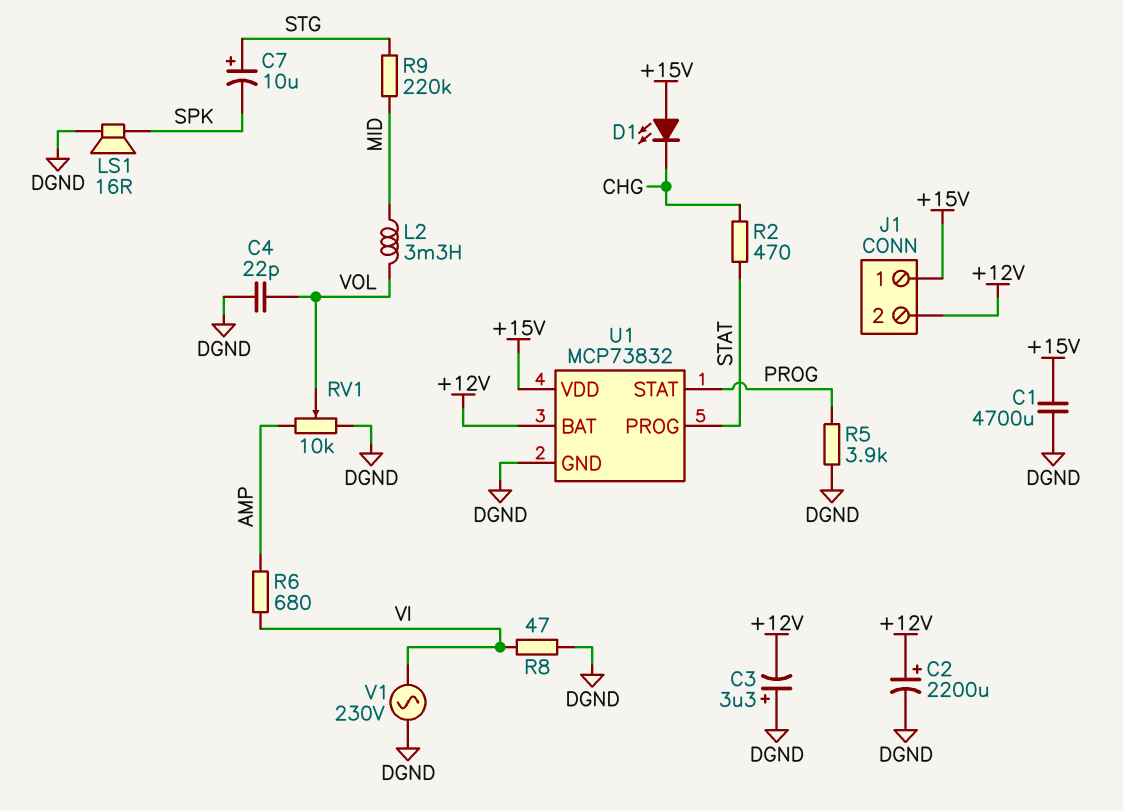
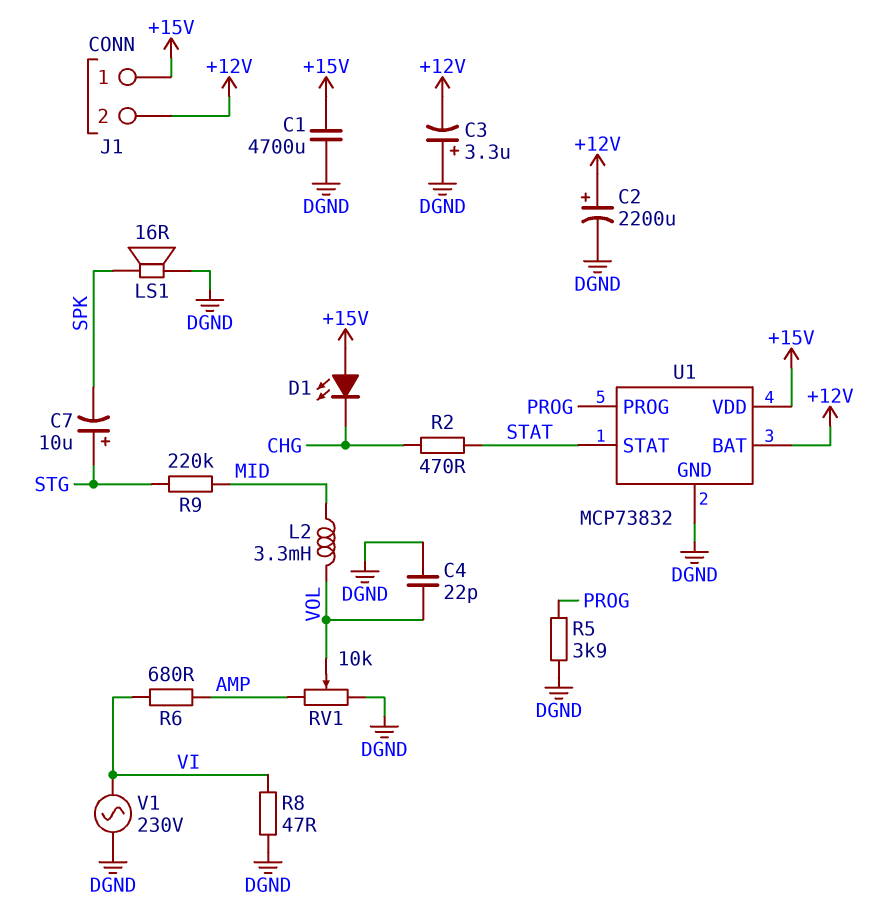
U1 pin PROG: STAT -> PROG
U1 pin STAT: PROG -> STAT

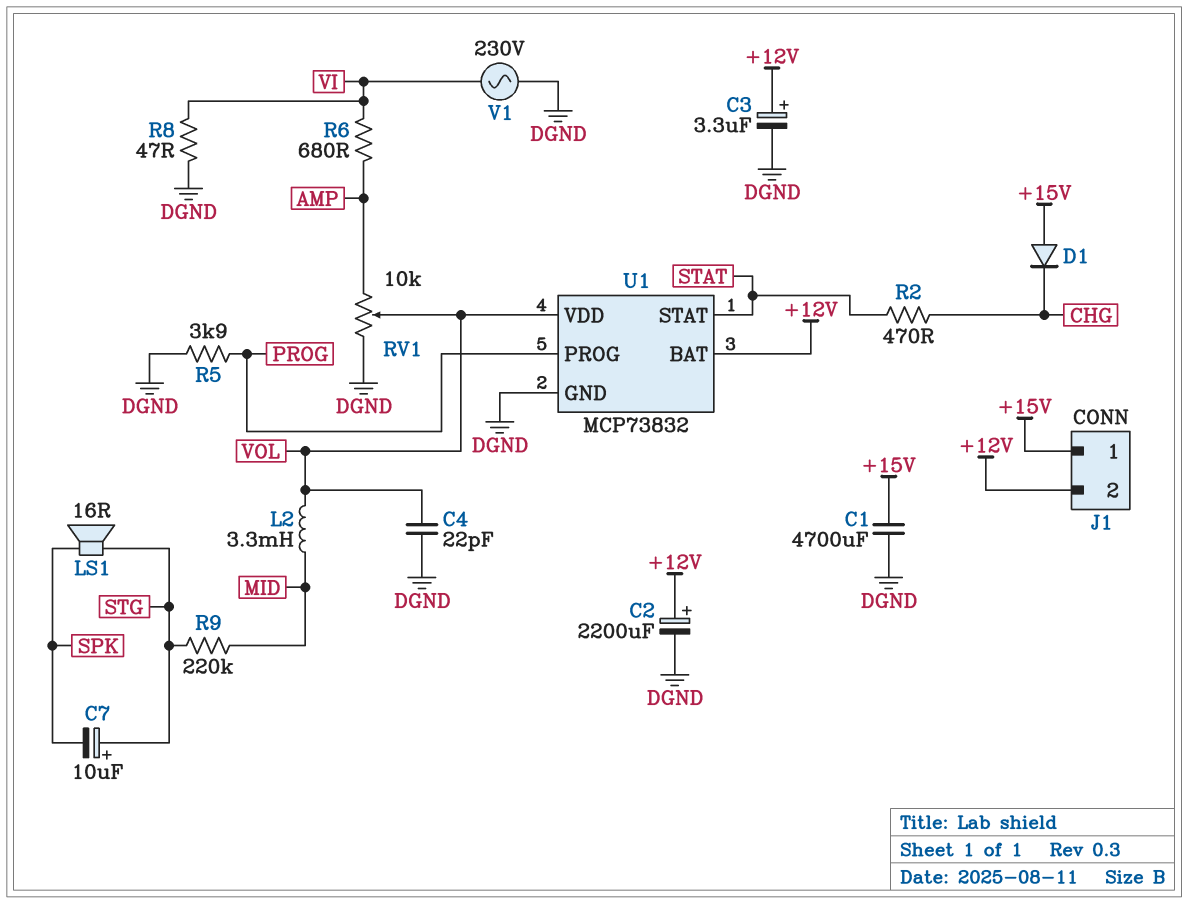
C3: 3.3uF (plus DGND, minus +12V) -> 3.3uF (plus +12V, minus DGND)
D1: LED (A +15V, K CHG) -> diode (A +15V, K CHG)
LS1: speaker 16R (DGND, SPK) -> speaker 16R (SPK, STG)
U1 pin VDD: +15V -> VOL

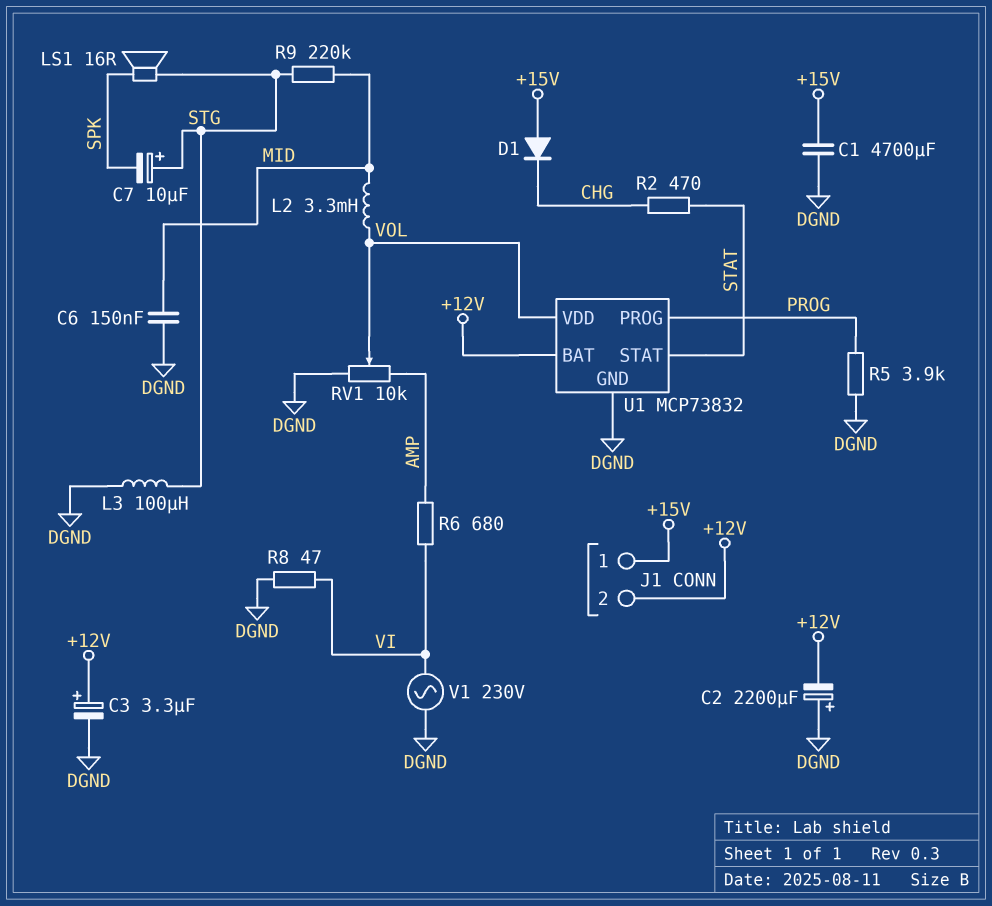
C2: 2200uF (plus +12V, minus DGND) -> 2200uF (plus DGND, minus +12V)
C4: 22pF (DGND, VOL) -> none
C6: none -> 150nF (DGND, MID)
L3: none -> 100uH (DGND, STG)

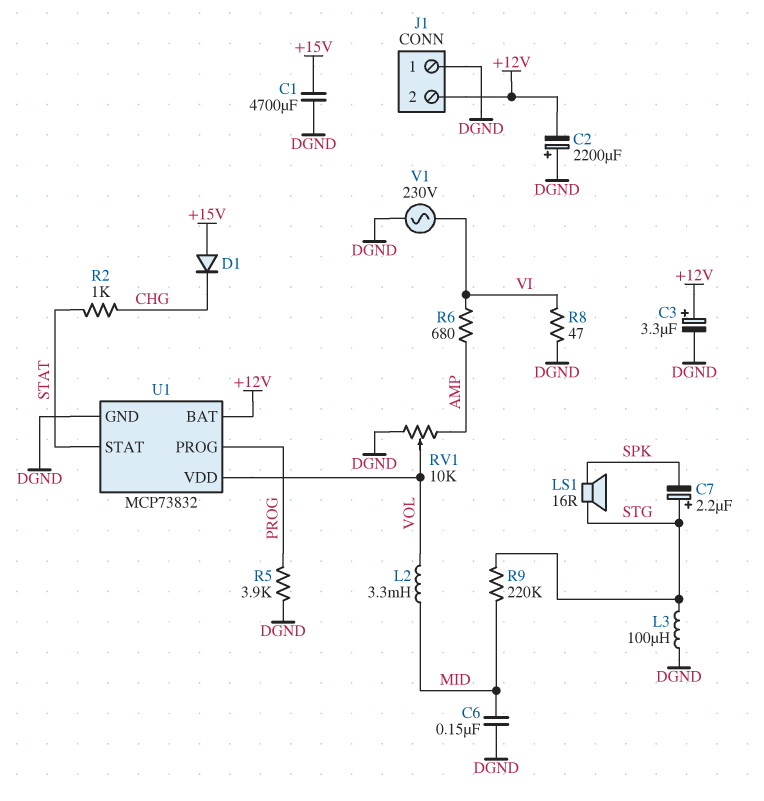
C7: 10uF (plus STG, minus SPK) -> 2.2uF (plus STG, minus SPK)
J1 pin 1: +15V -> DGND
R2: 470 (CHG, STAT) -> 1k (CHG, STAT)

